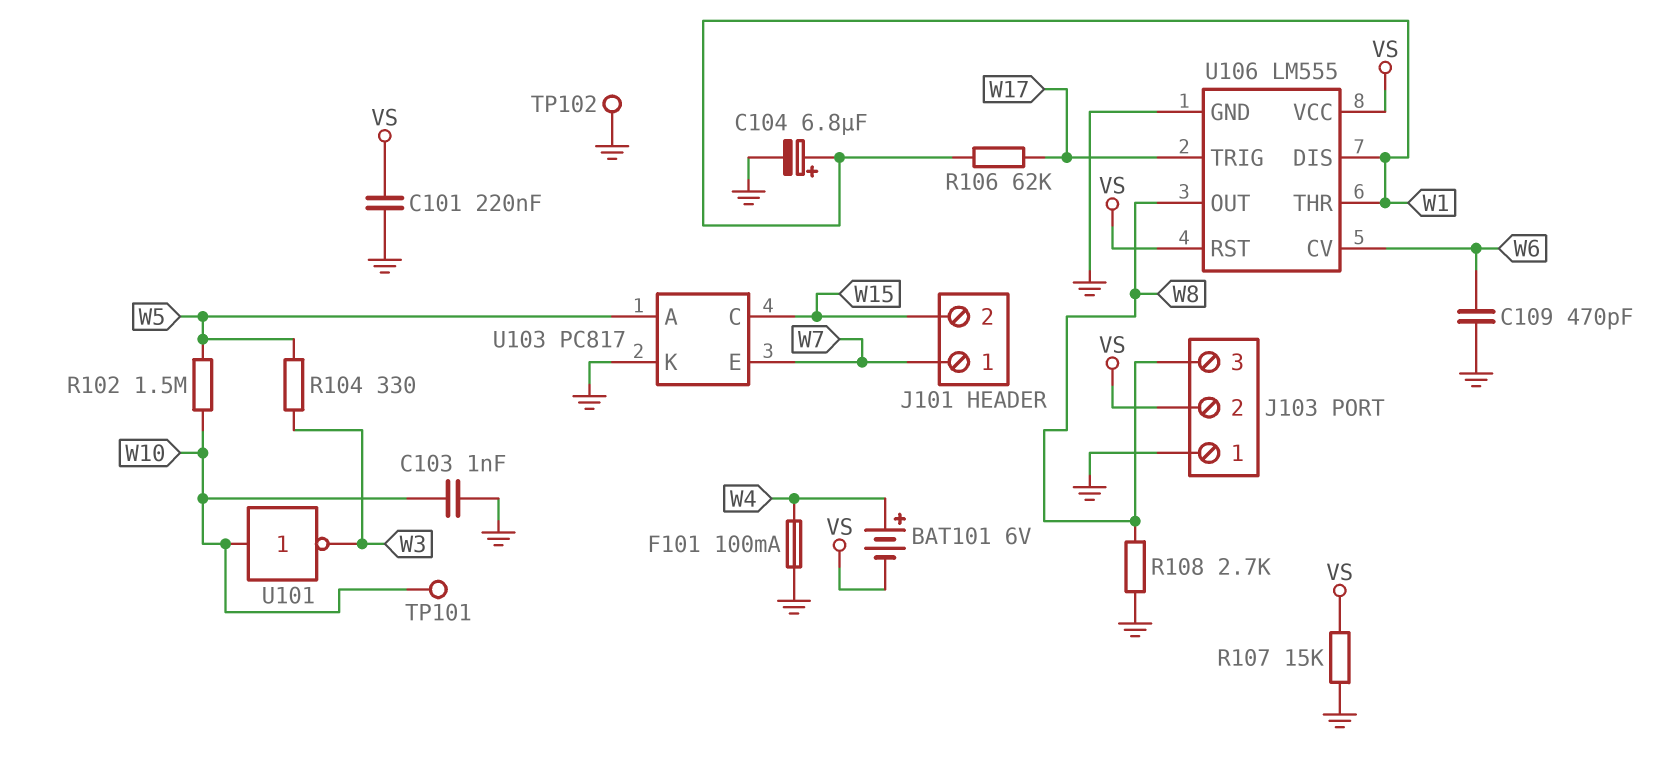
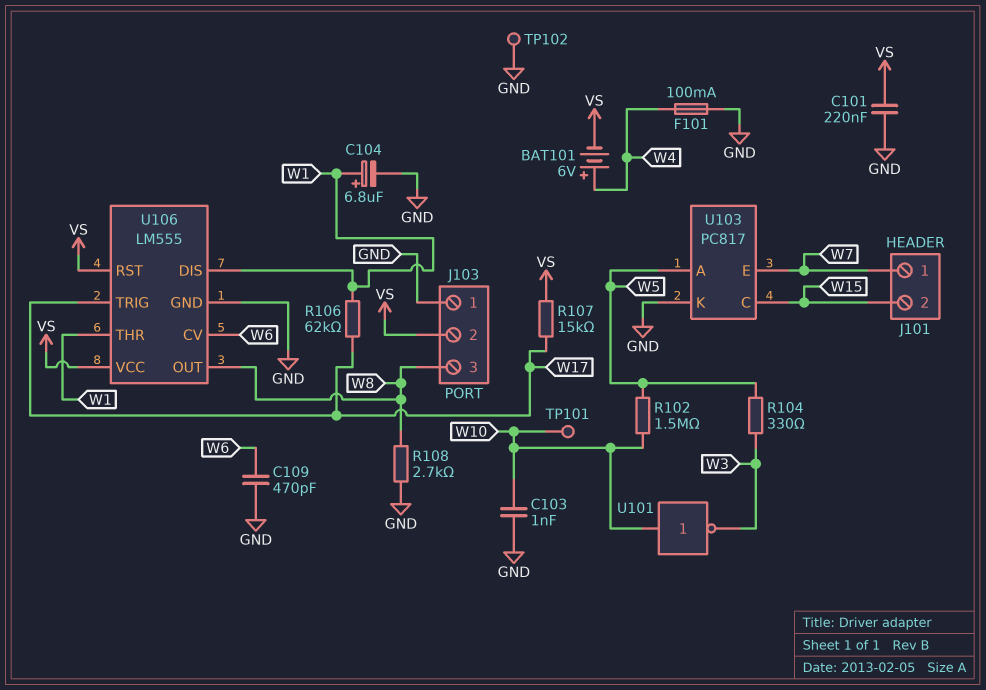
R107: 15k (GND, VS) -> 15k (VS, W17)

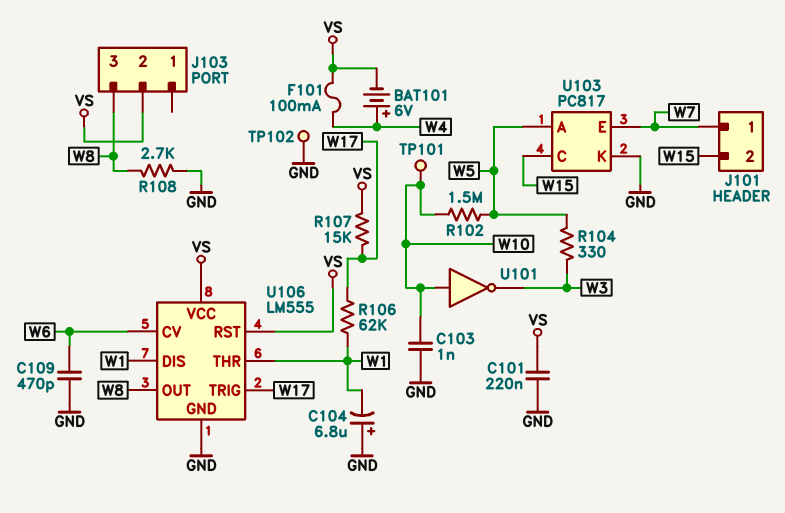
C104: 6.8uF (plus W1, minus GND) -> 6.8uF (plus GND, minus W1)
F101: 100mA (GND, W4) -> 100mA (VS, W4)
J103 pin 1: GND -> none

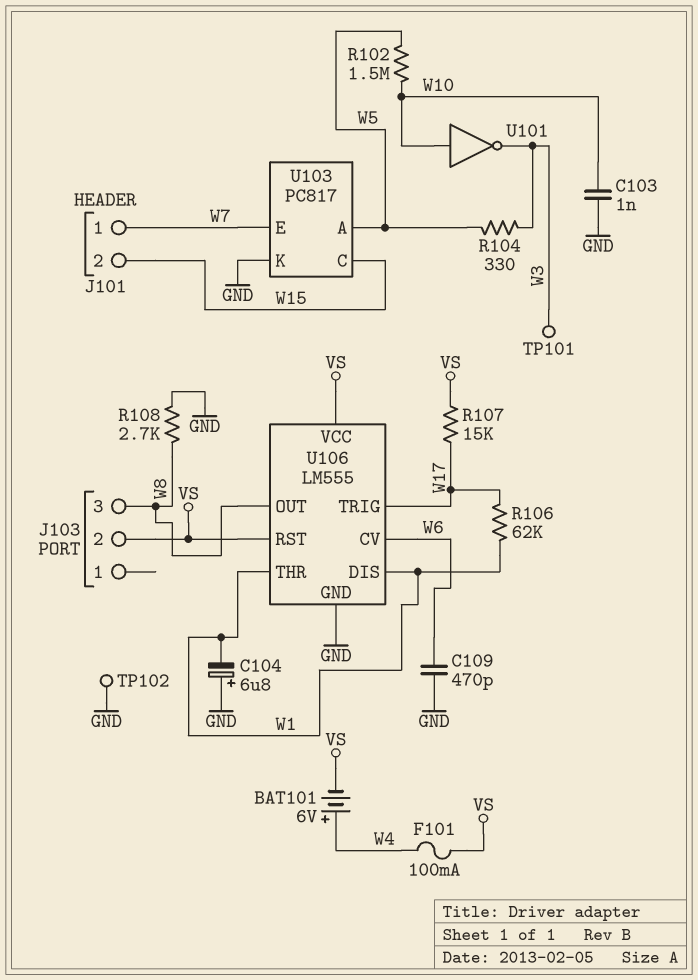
C101: 220nF (GND, VS) -> none
TP101: test point (W10) -> test point (W3)

